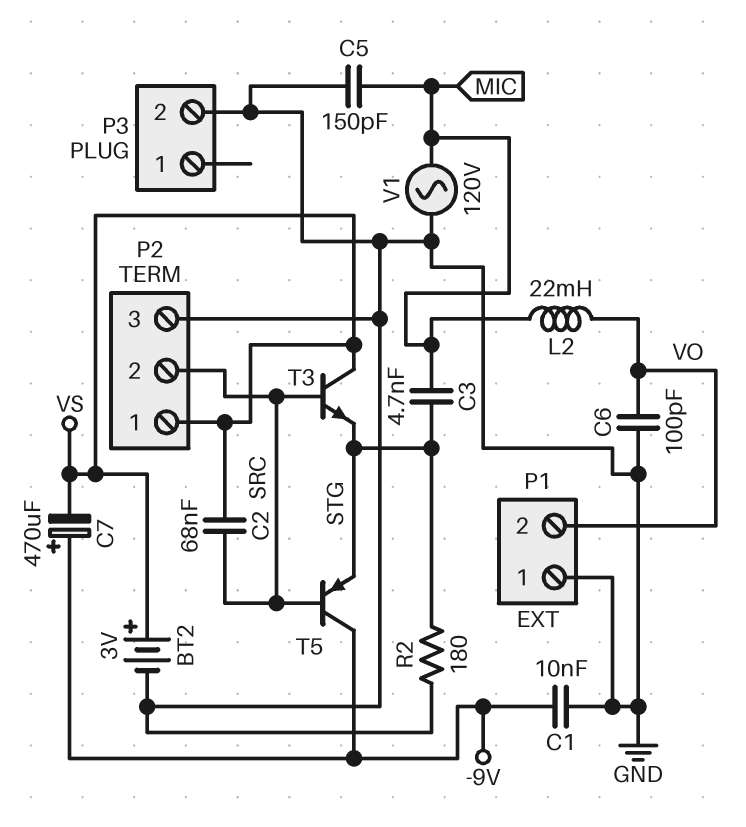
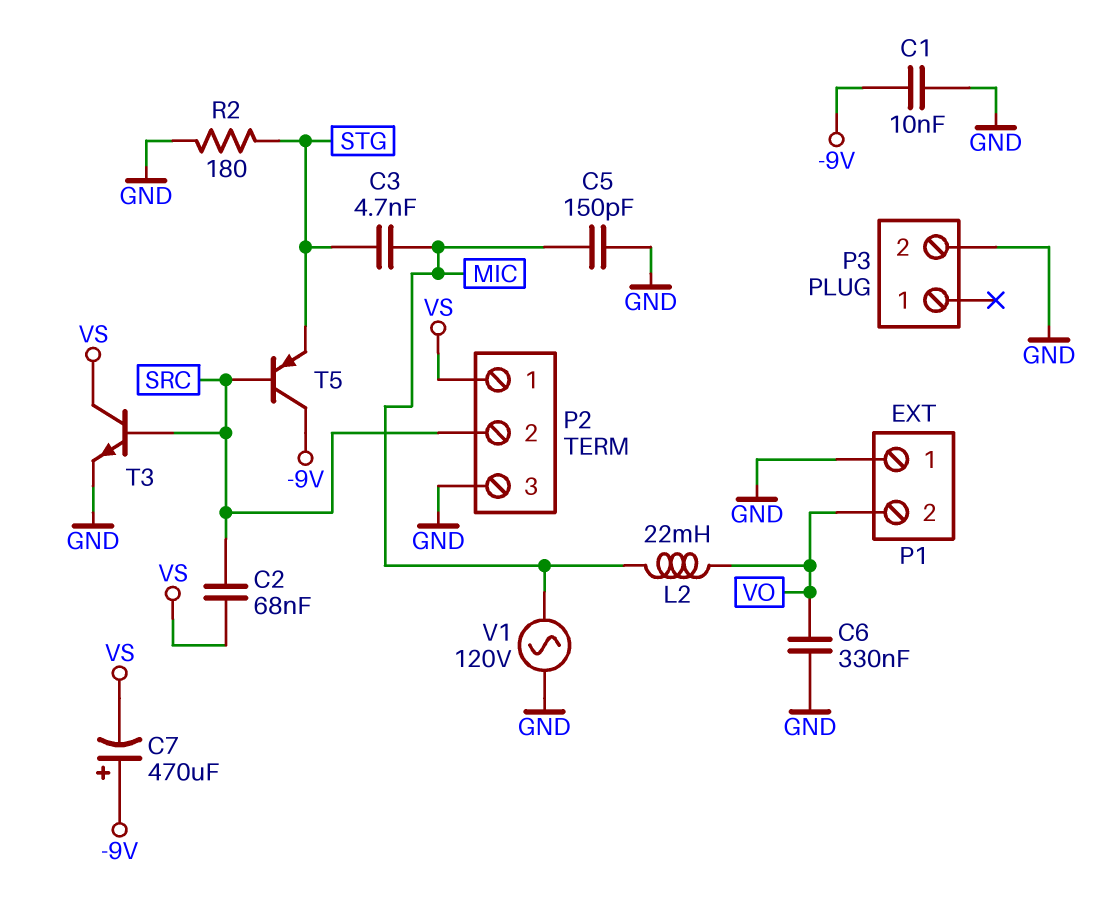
BT2: 3V (plus VS, minus GND) -> none
C6: 100pF (GND, VO) -> 330nF (GND, VO)
T3: NPN (B SRC, C VS, E STG) -> NPN (B SRC, C VS, E GND)

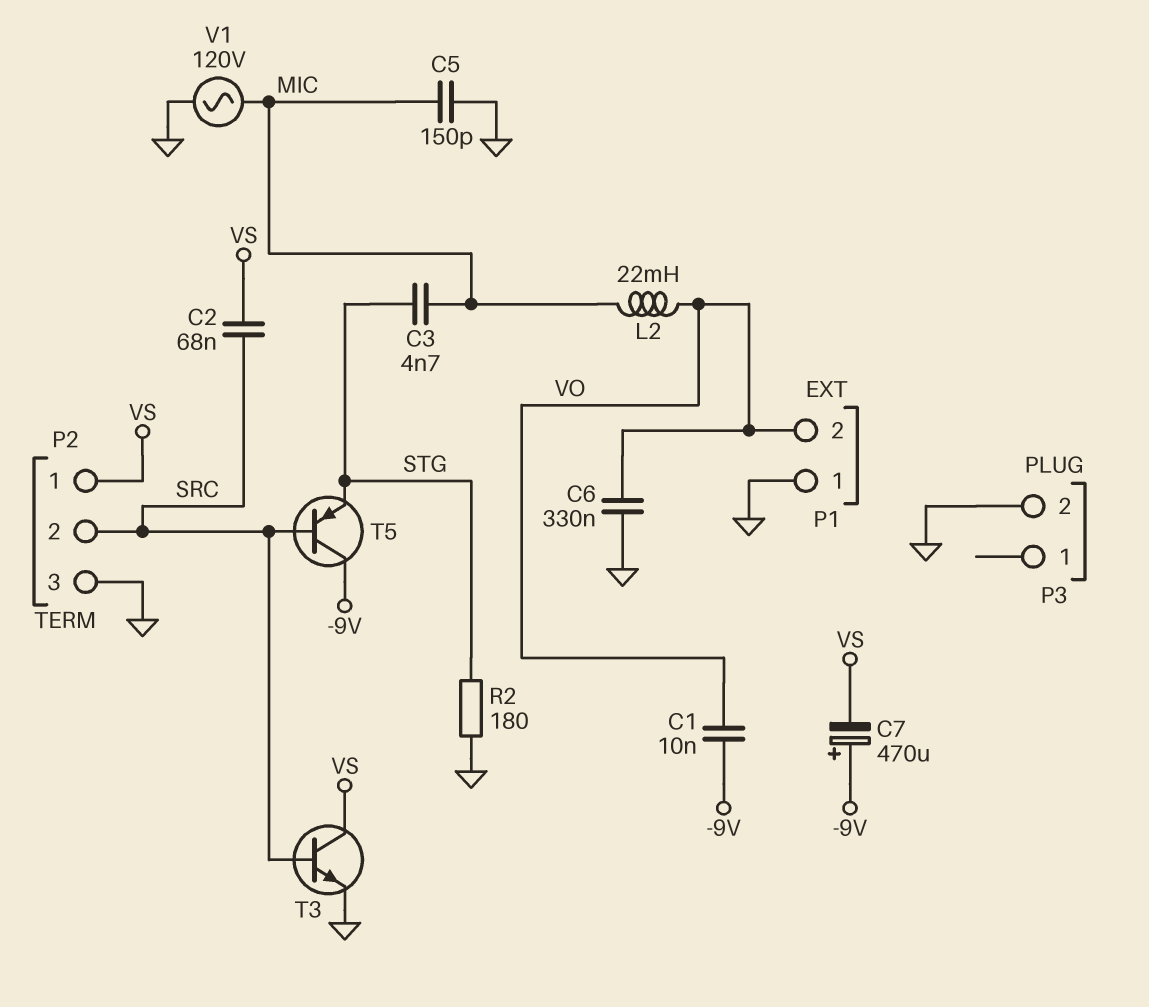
C1: 10nF (-9V, GND) -> 10nF (-9V, VO)

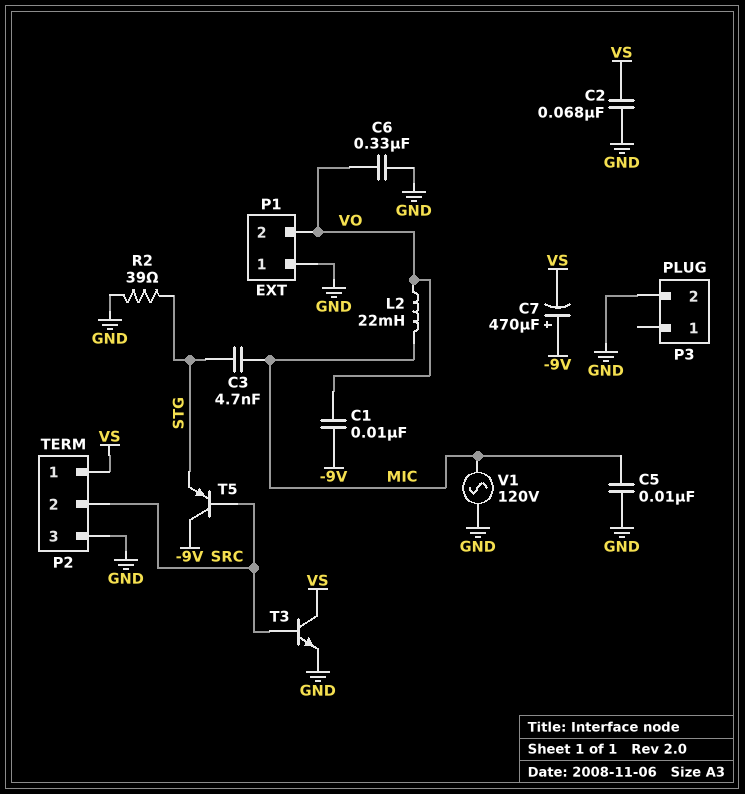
C2: 68nF (SRC, VS) -> 68nF (GND, VS)
C5: 150pF (GND, MIC) -> 10nF (GND, MIC)
R2: 180 (GND, STG) -> 39 (GND, STG)

